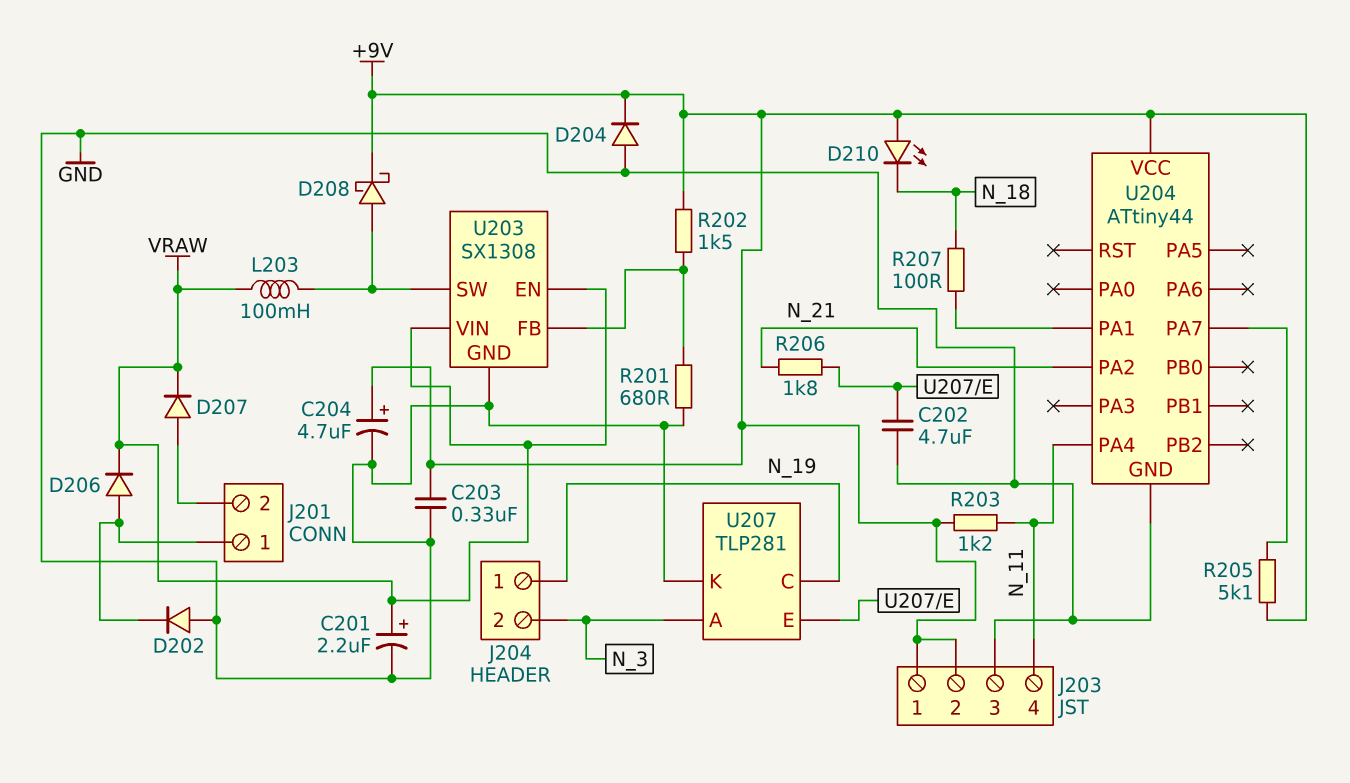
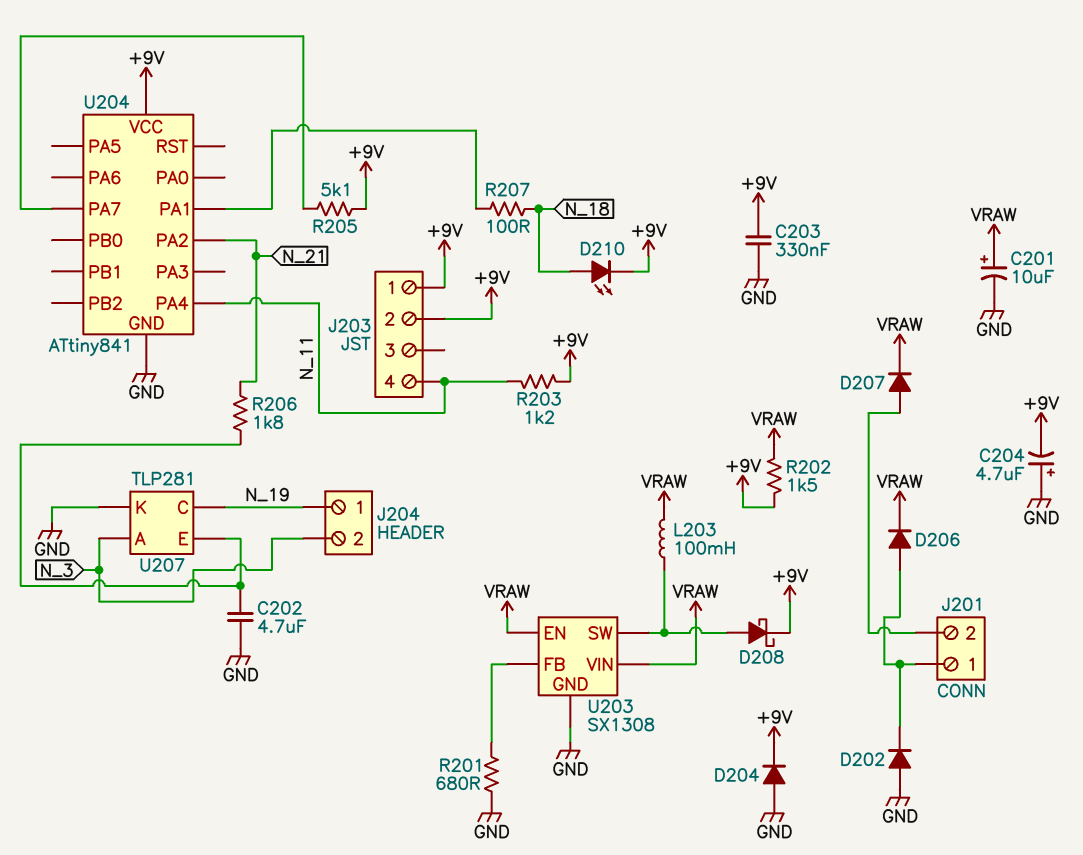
C201: 2.2uF (plus VRAW, minus GND) -> 10uF (plus VRAW, minus GND)
C204: 4.7uF (plus +9V, minus GND) -> 4.7uF (plus GND, minus +9V)
D210: LED (A +9V, K N_18) -> LED (A N_18, K +9V)
J203 pin 3: GND -> none
R202: 1.5k (+9V, U203/FB) -> 1.5k (+9V, VRAW)
U204: ATtiny44 -> ATtiny841

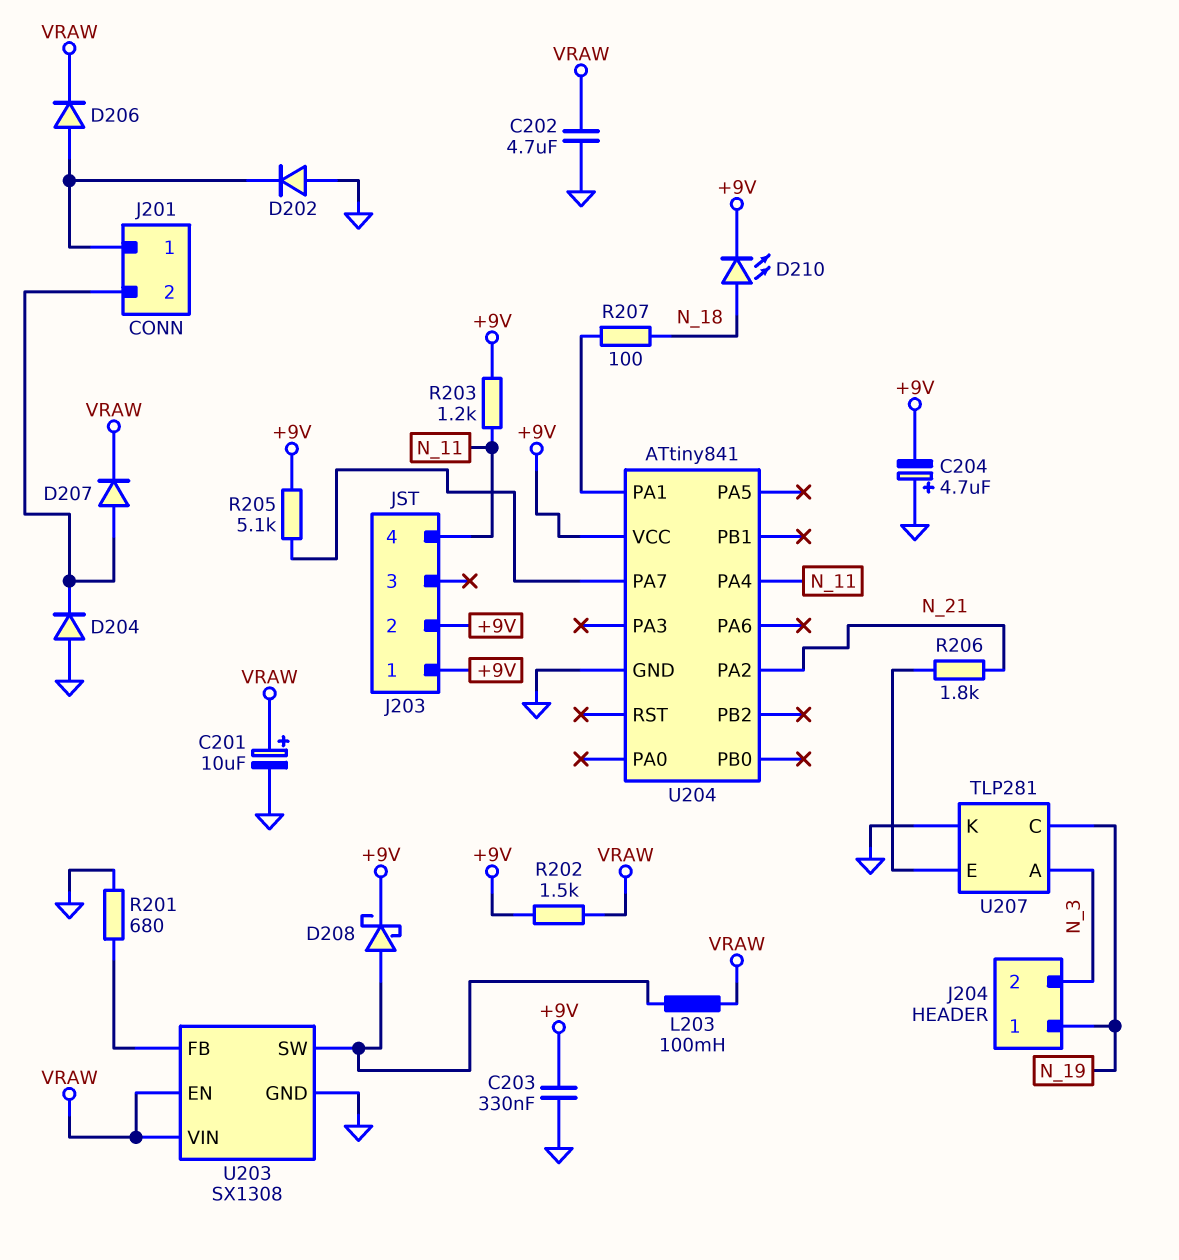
C202: 4.7uF (GND, U207/E) -> 4.7uF (GND, VRAW)
D204: diode (A GND, K +9V) -> diode (A GND, K J201/2)

